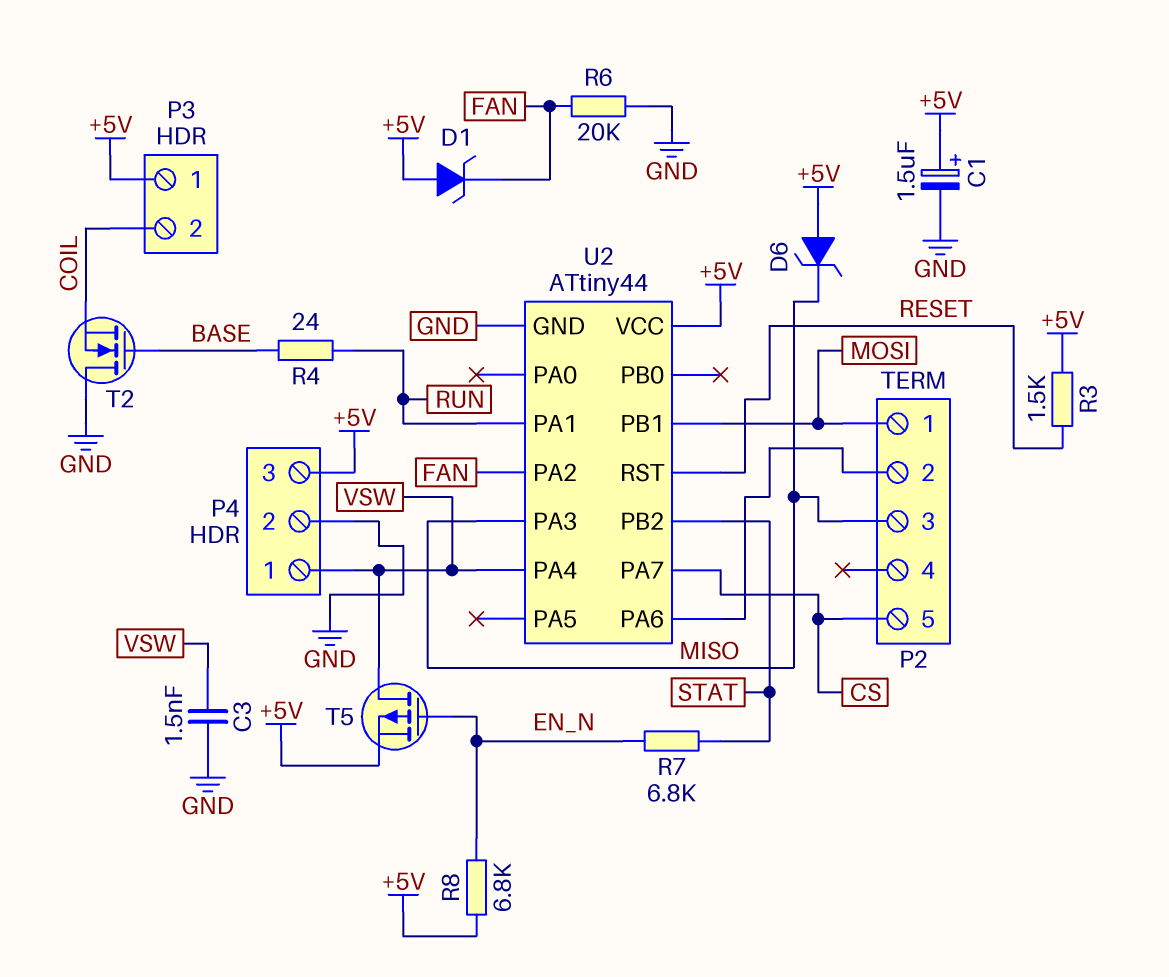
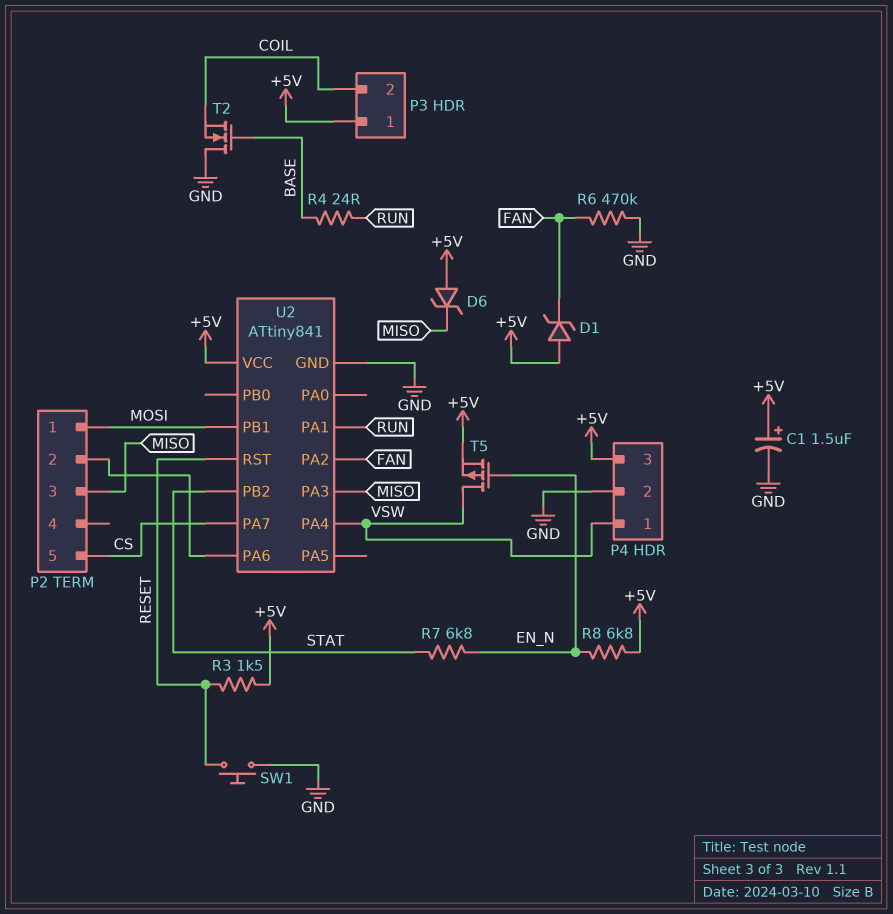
C3: 1.5nF (GND, VSW) -> none
R6: 20k (FAN, GND) -> 470k (FAN, GND)
SW1: none -> button (GND, RESET)
U2: ATtiny44 -> ATtiny841

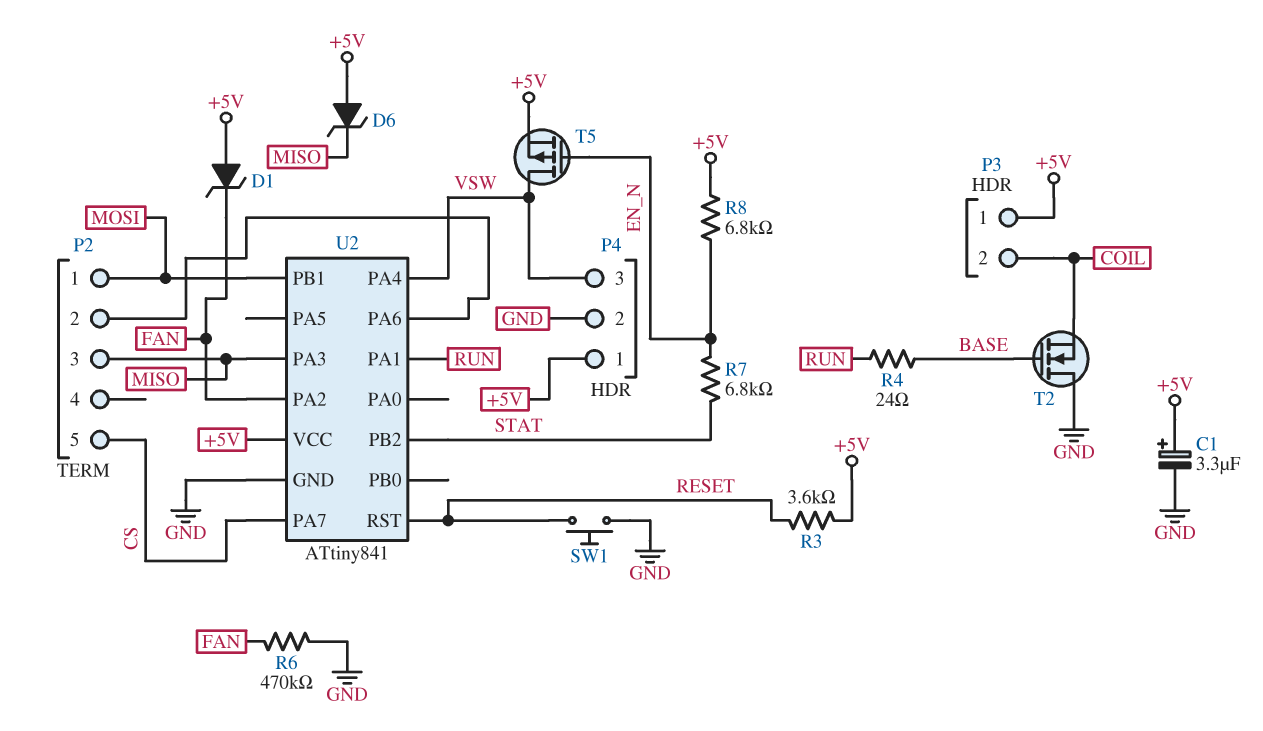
C1: 1.5uF (plus +5V, minus GND) -> 3.3uF (plus +5V, minus GND)
P4 pin 1: VSW -> +5V
P4 pin 3: +5V -> VSW
R3: 1.5k (+5V, RESET) -> 3.6k (+5V, RESET)

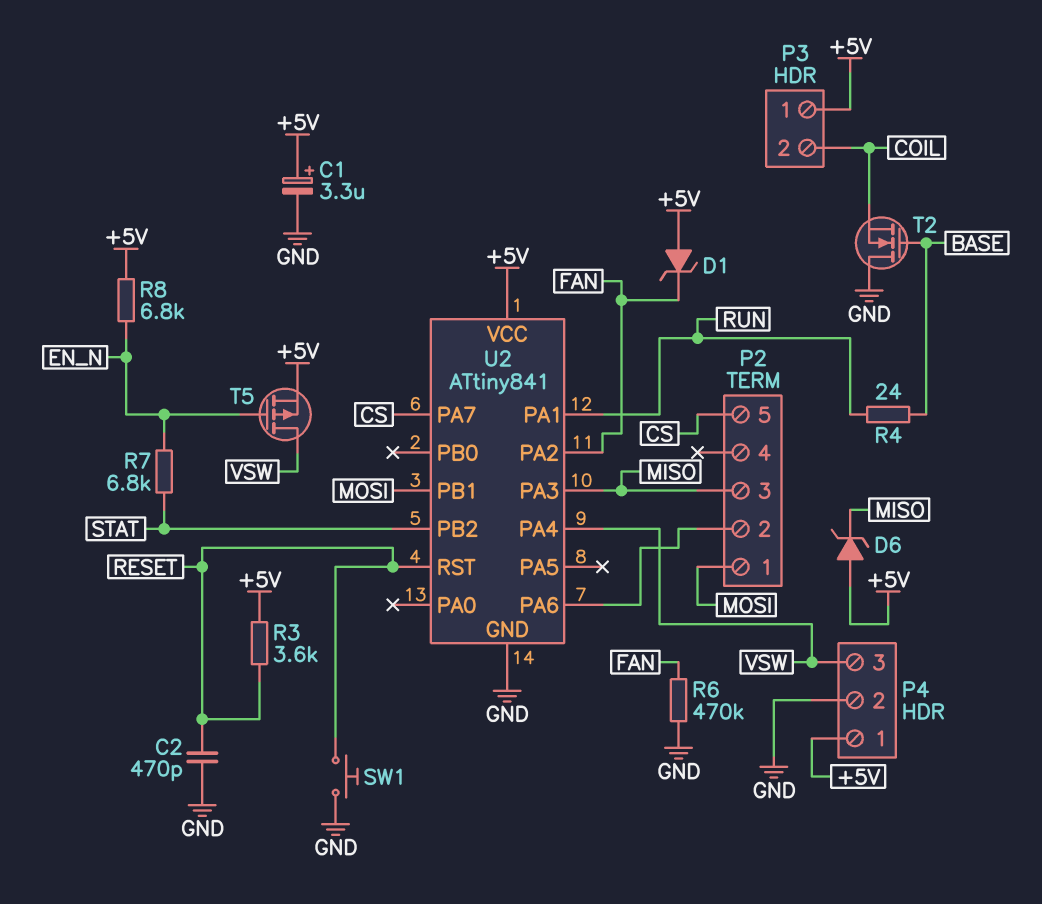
C2: none -> 470pF (GND, RESET)

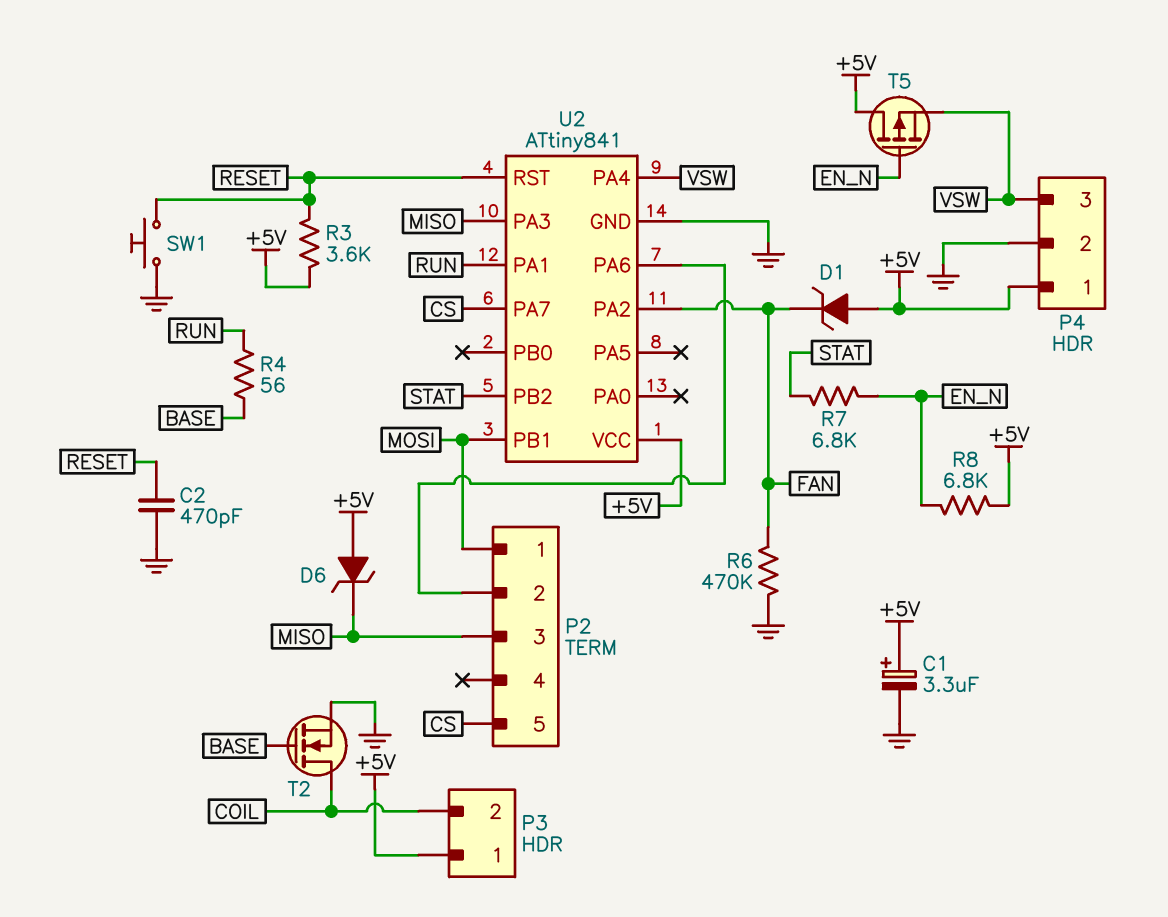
R4: 24 (BASE, RUN) -> 56 (BASE, RUN)
T2: NMOS (G BASE, D GND, S COIL) -> NMOS (G BASE, D COIL, S GND)
T5: PMOS (G EN_N, D VSW, S +5V) -> PMOS (G EN_N, D +5V, S VSW)

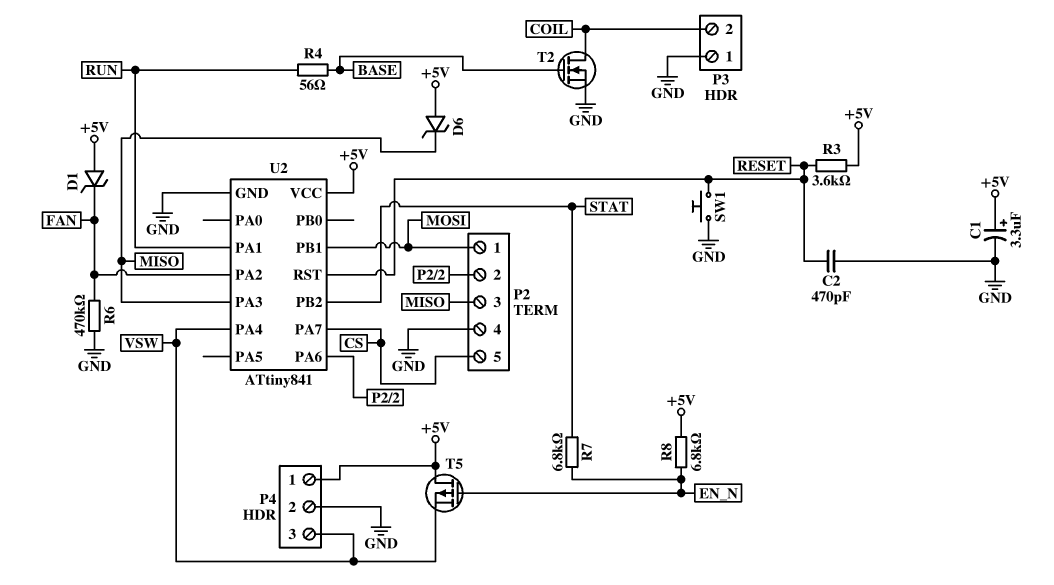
P2 pin 4: none -> GND
P3 pin 1: +5V -> GND

